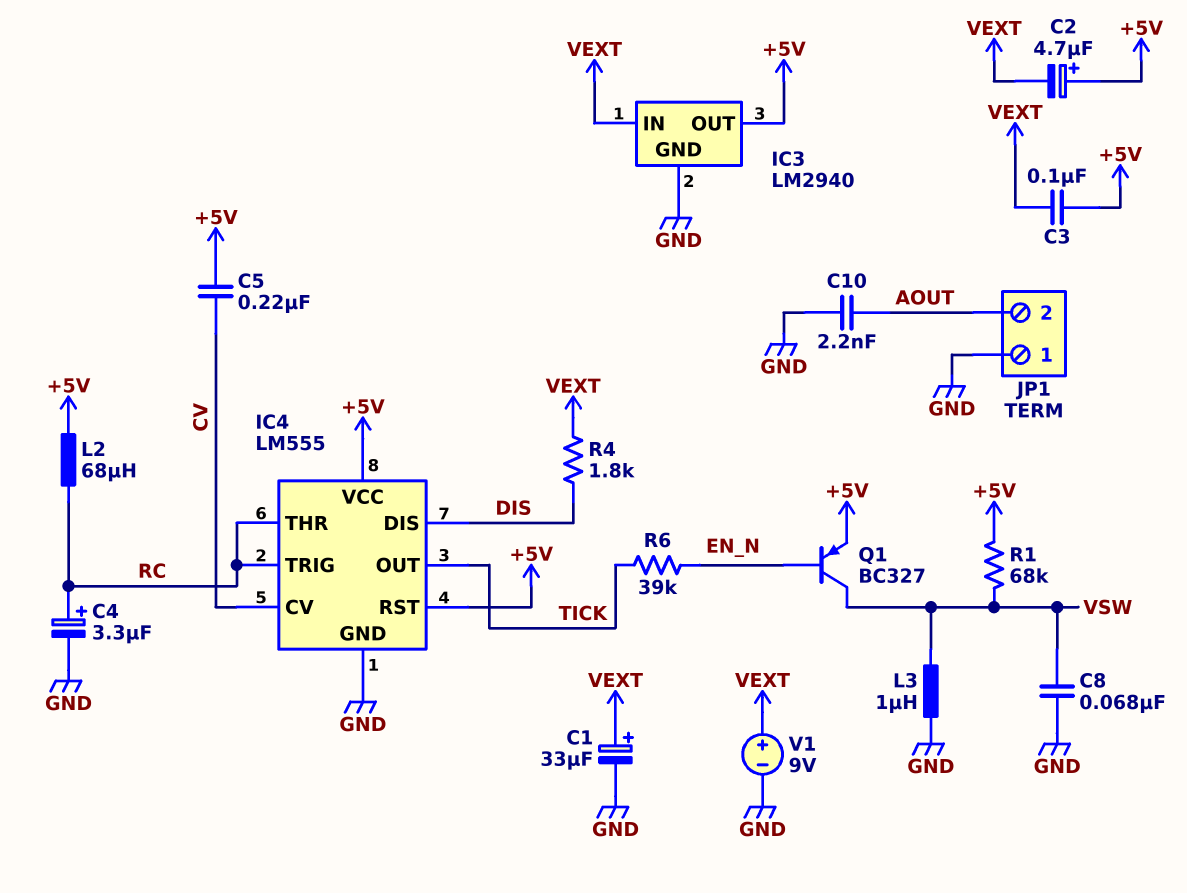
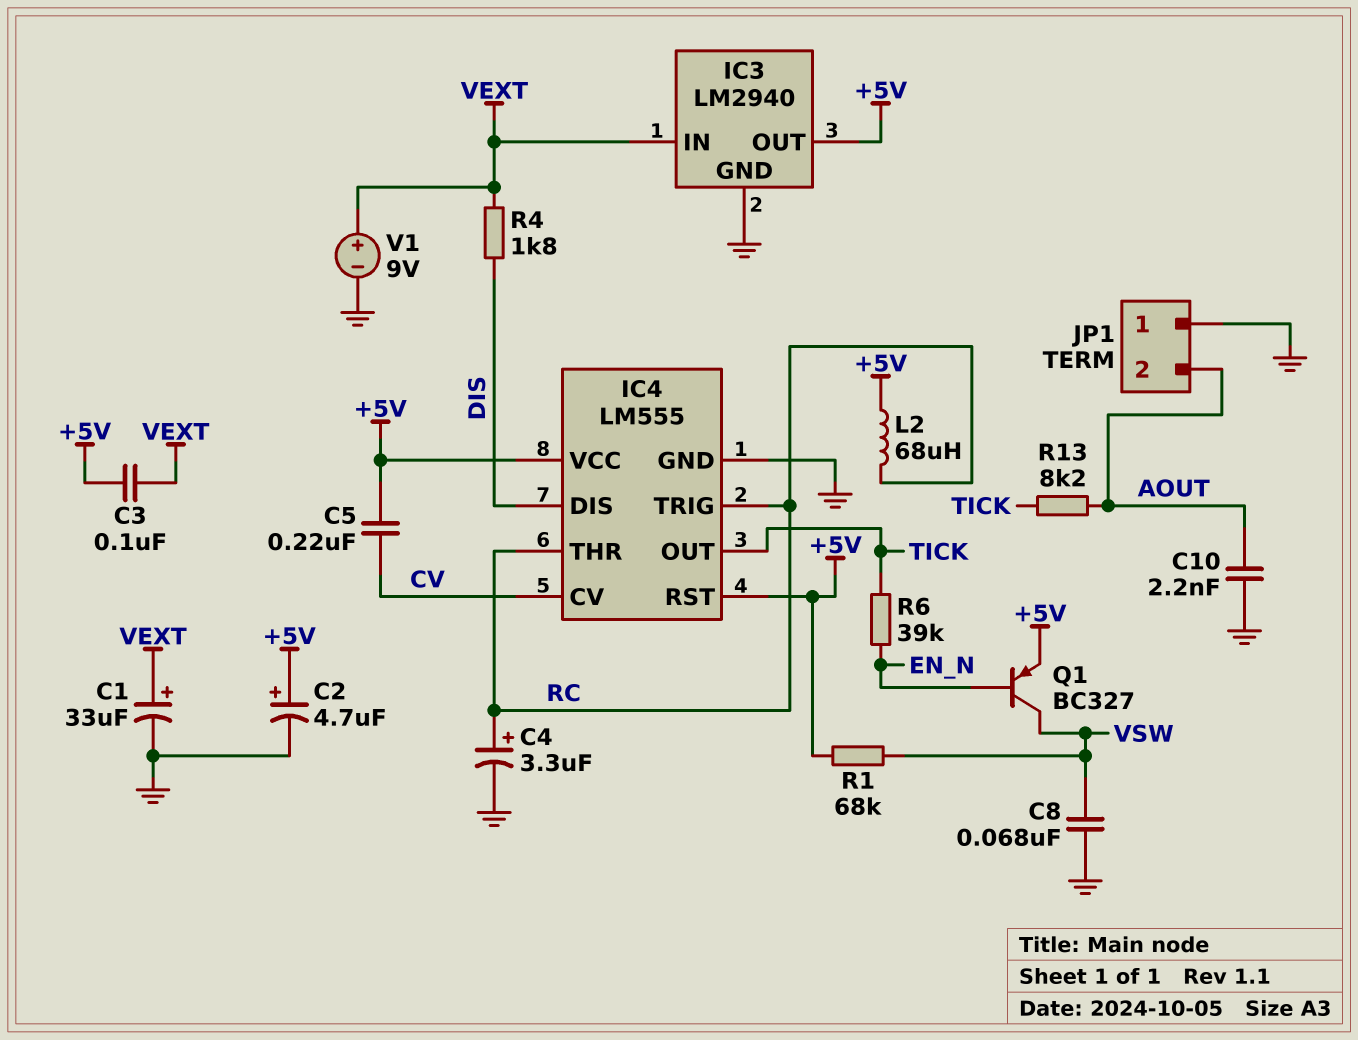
C2: 4.7uF (plus +5V, minus VEXT) -> 4.7uF (plus +5V, minus GND)
L3: 1uH (GND, VSW) -> none
R13: none -> 8.2k (AOUT, TICK)

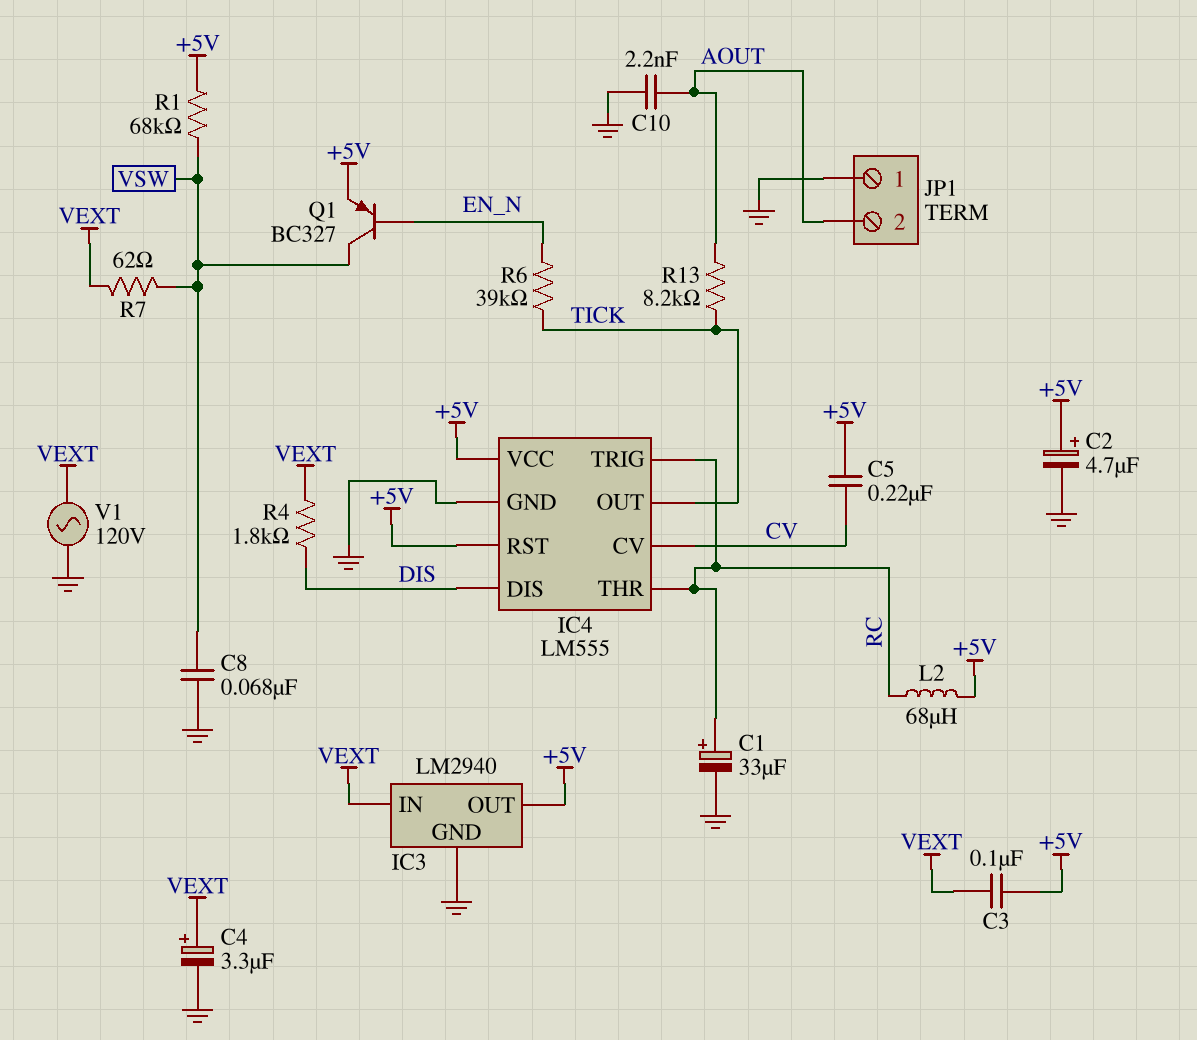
C1: 33uF (plus VEXT, minus GND) -> 33uF (plus RC, minus GND)
C4: 3.3uF (plus RC, minus GND) -> 3.3uF (plus VEXT, minus GND)
R7: none -> 62 (VEXT, VSW)
V1: 9V (plus VEXT, minus GND) -> AC 120V (GND, VEXT)

